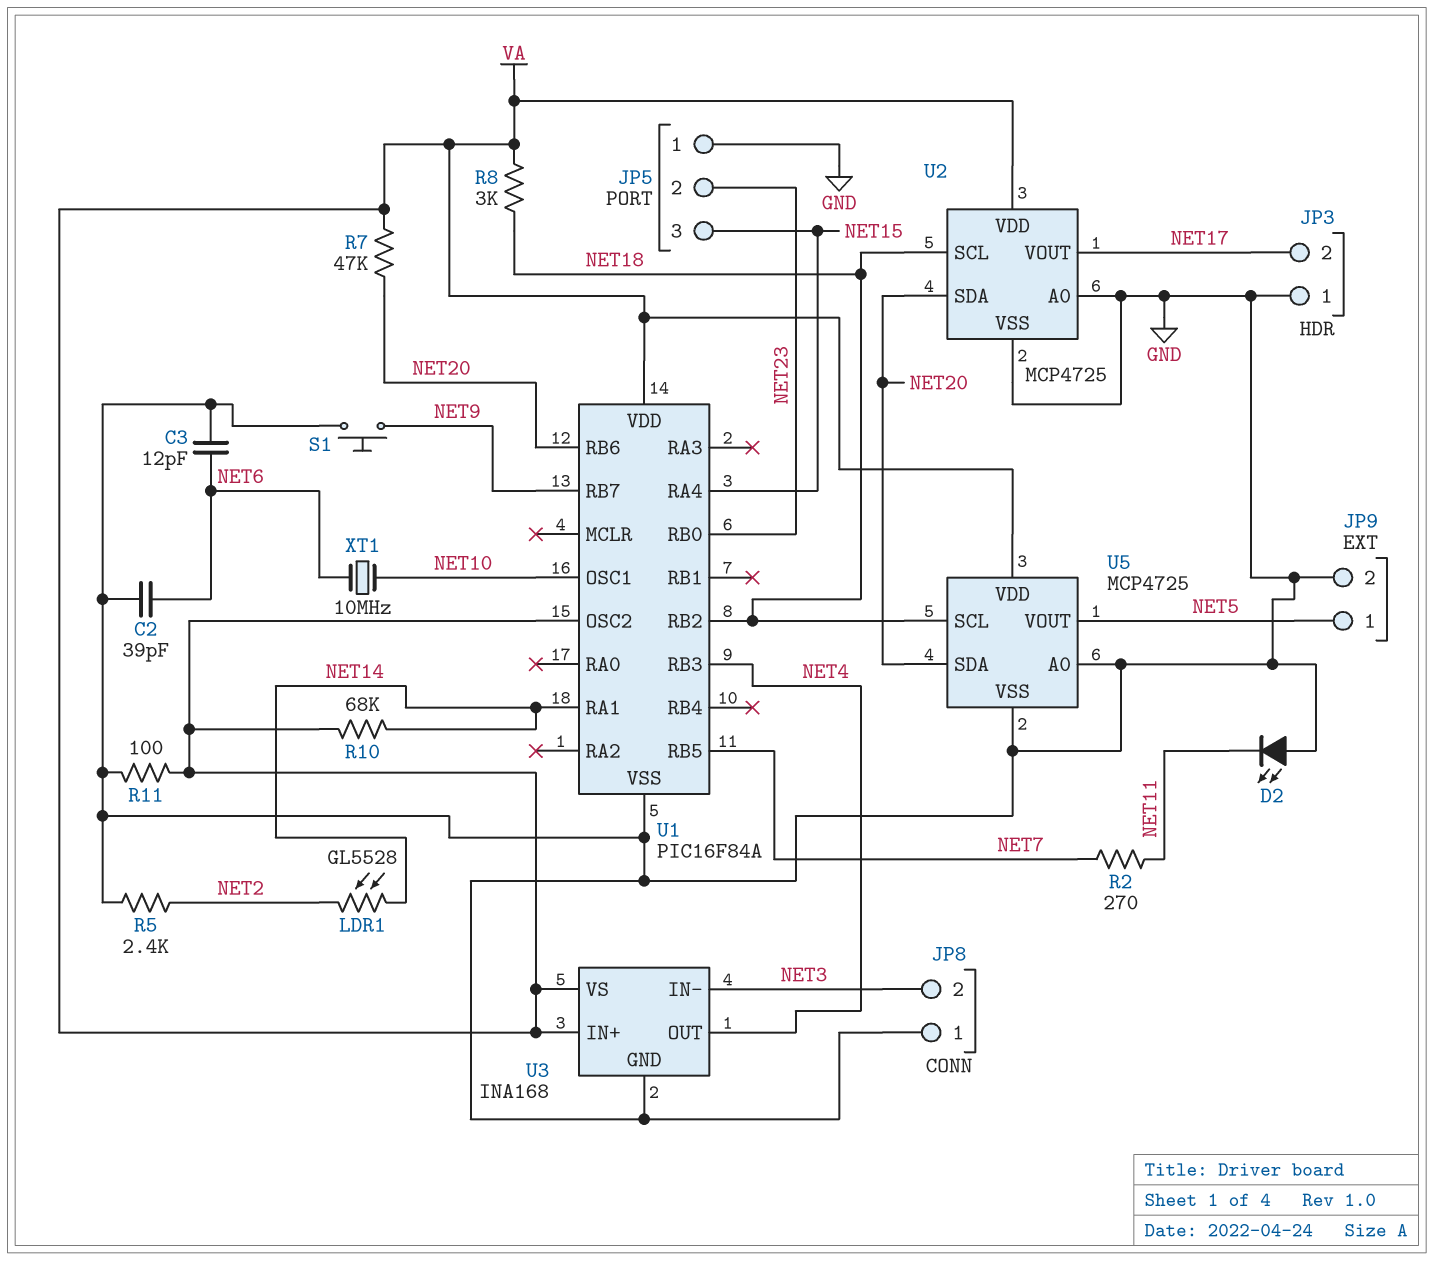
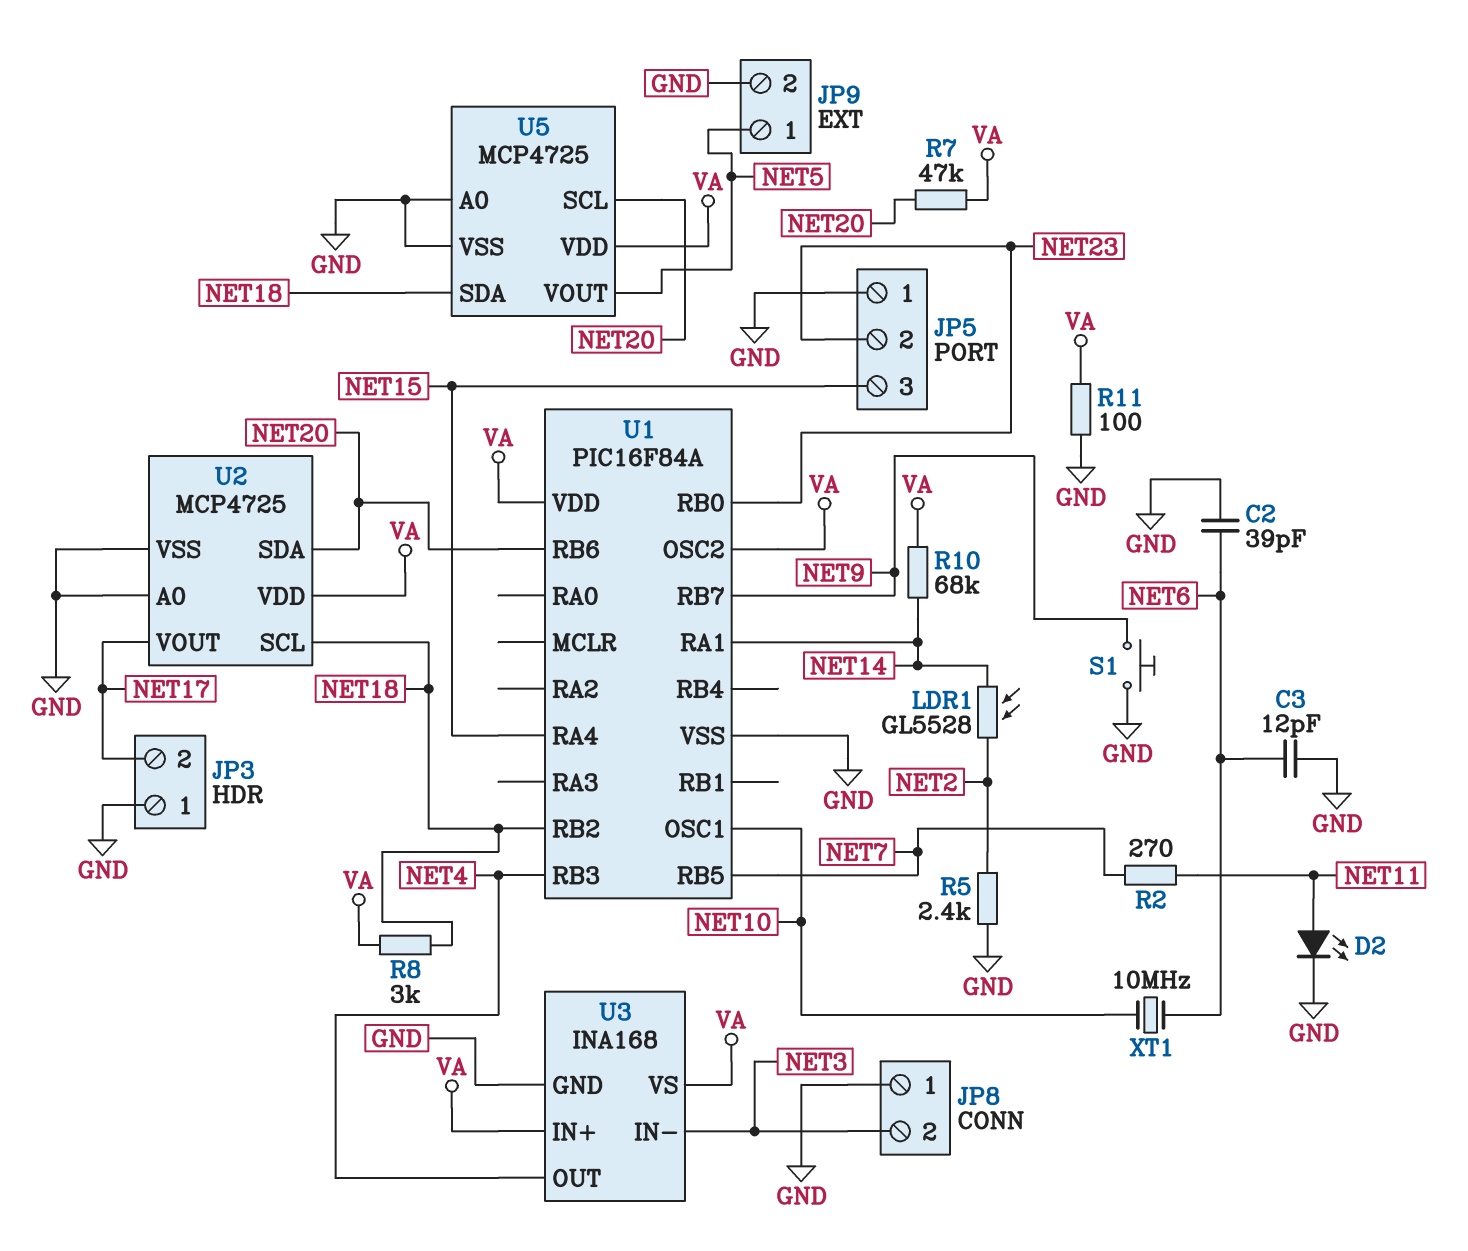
D2: LED (A GND, K NET11) -> LED (A NET11, K GND)
U5 pin SCL: NET18 -> NET20
U5 pin SDA: NET20 -> NET18

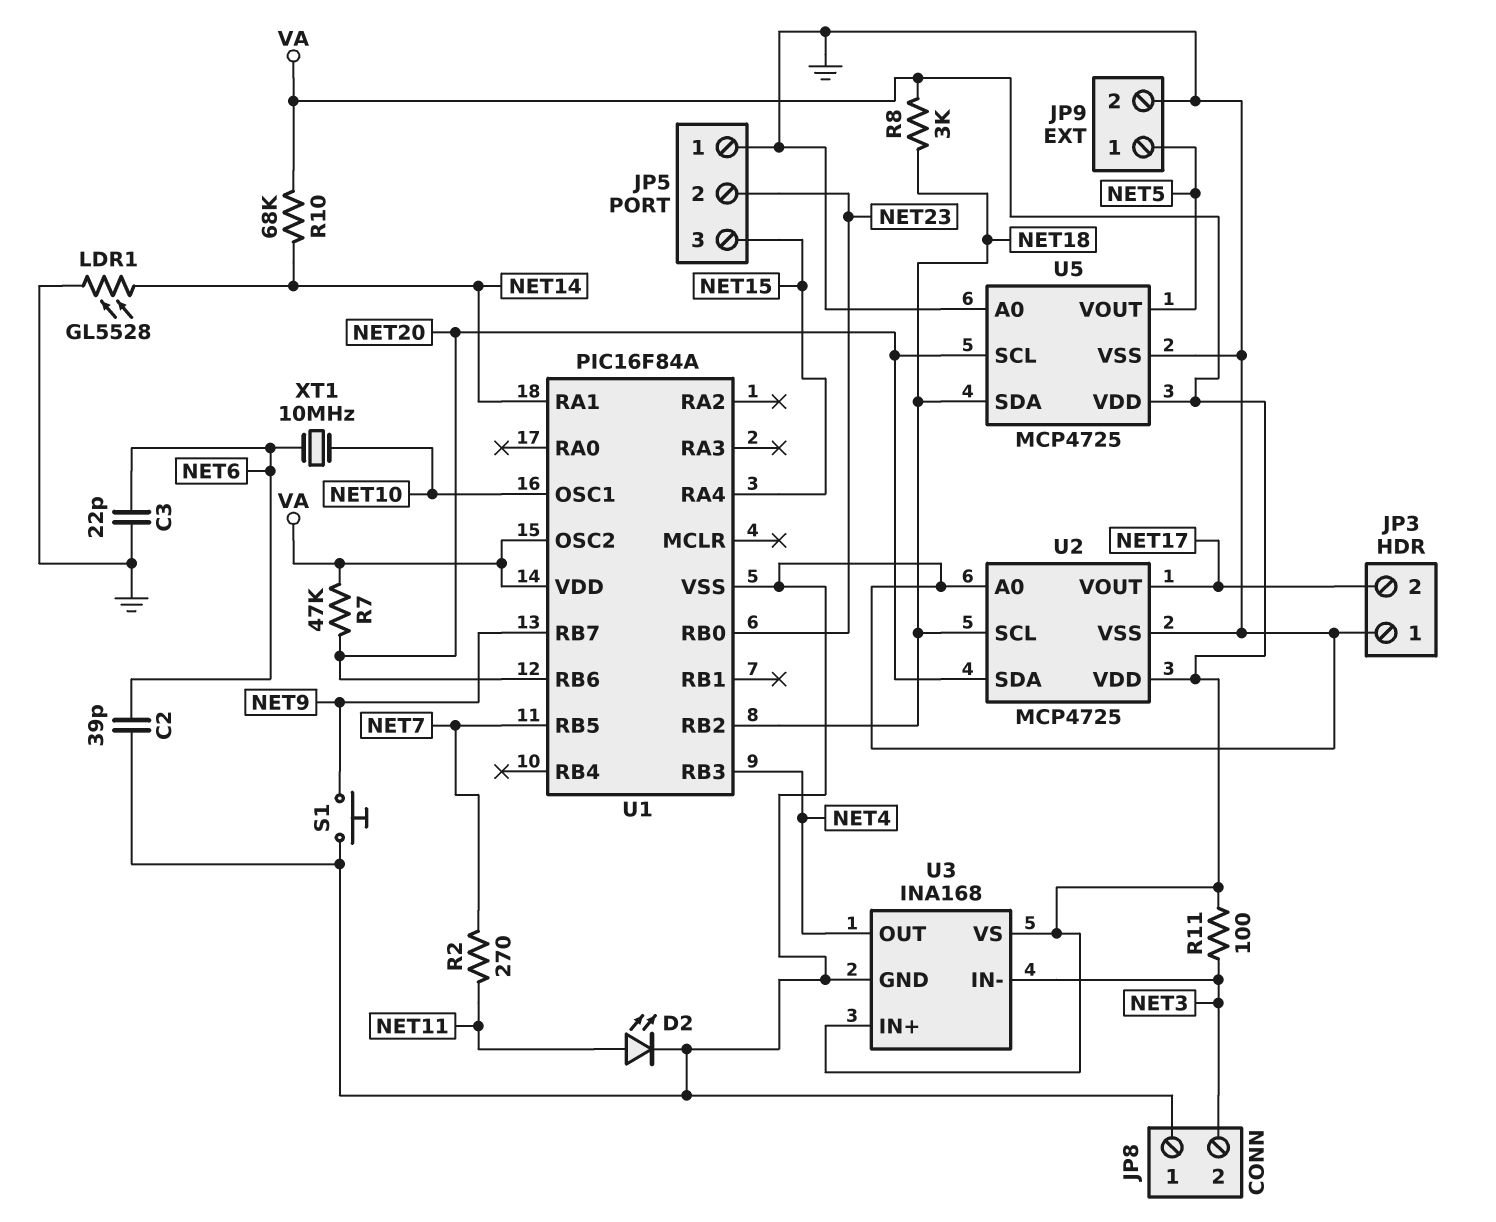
C3: 12pF (GND, NET6) -> 22pF (GND, NET6)
LDR1: GL5528 (NET2, NET14) -> GL5528 (GND, NET14)
R5: 2.4k (GND, NET2) -> none
R11: 100 (GND, VA) -> 100 (NET3, VA)

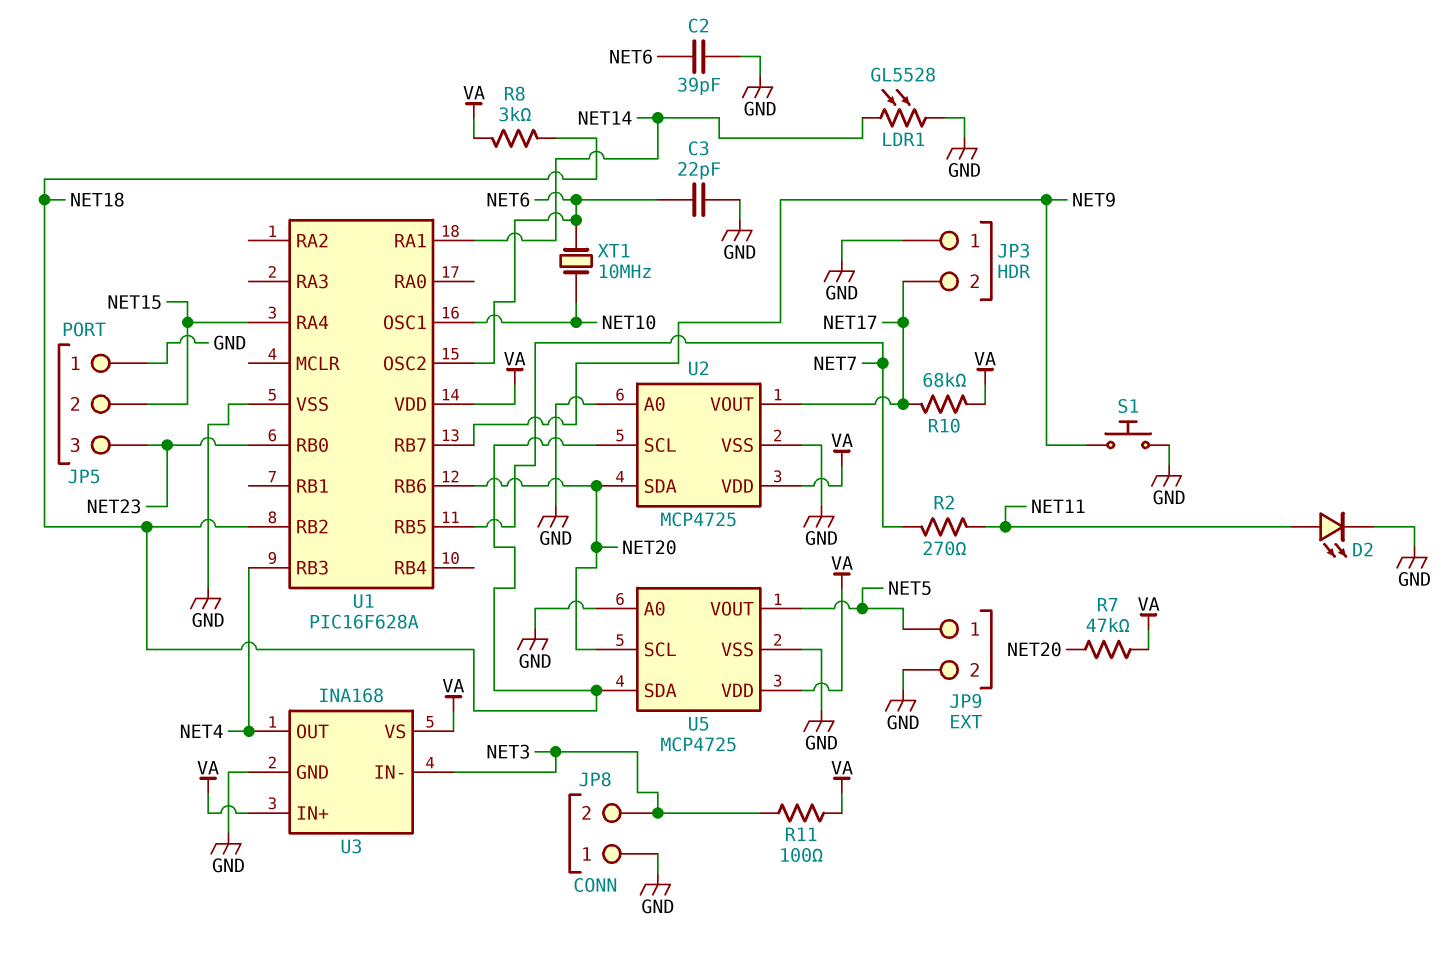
JP5 pin 2: NET23 -> NET15
JP5 pin 3: NET15 -> NET23
R10: 68k (NET14, VA) -> 68k (NET17, VA)
U1: PIC16F84A -> PIC16F628A
U1 pin OSC2: VA -> NET6

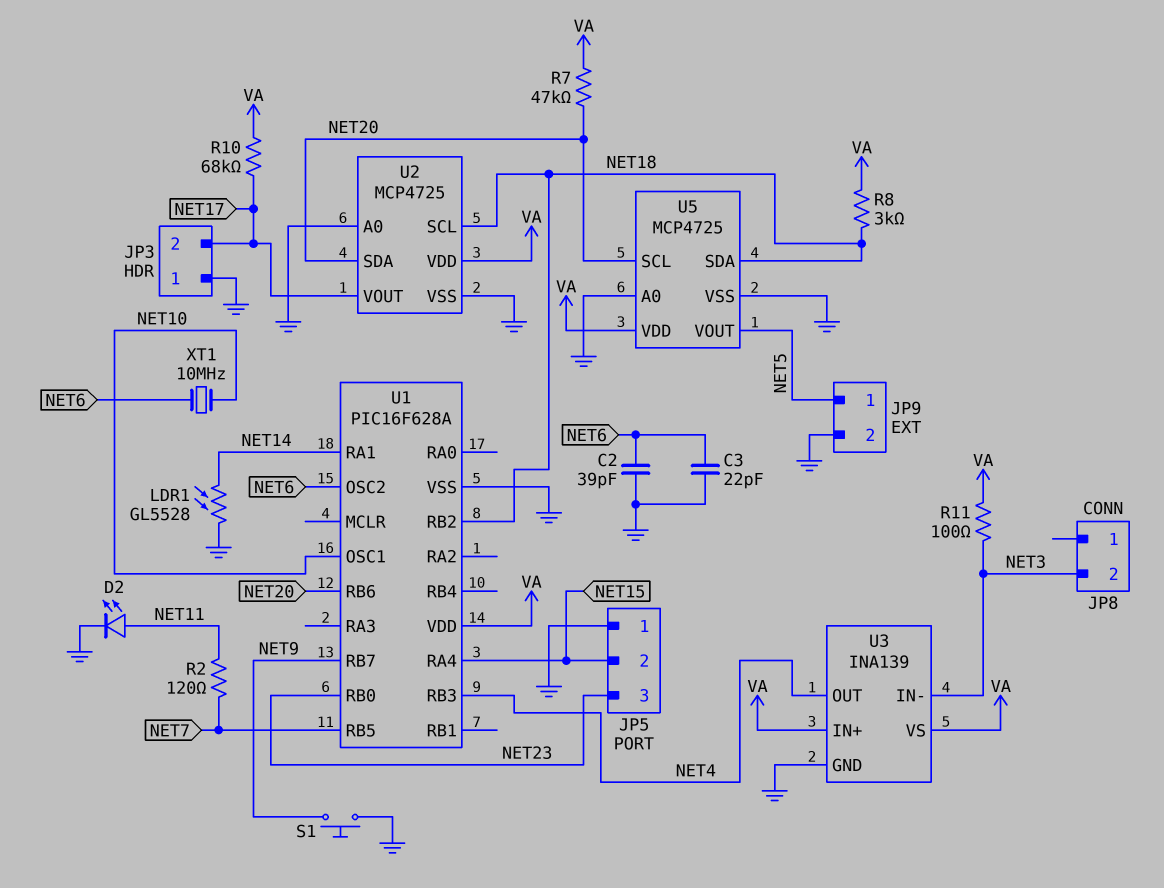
JP8 pin 1: GND -> none
R2: 270 (NET7, NET11) -> 120 (NET7, NET11)
U3: INA168 -> INA139

